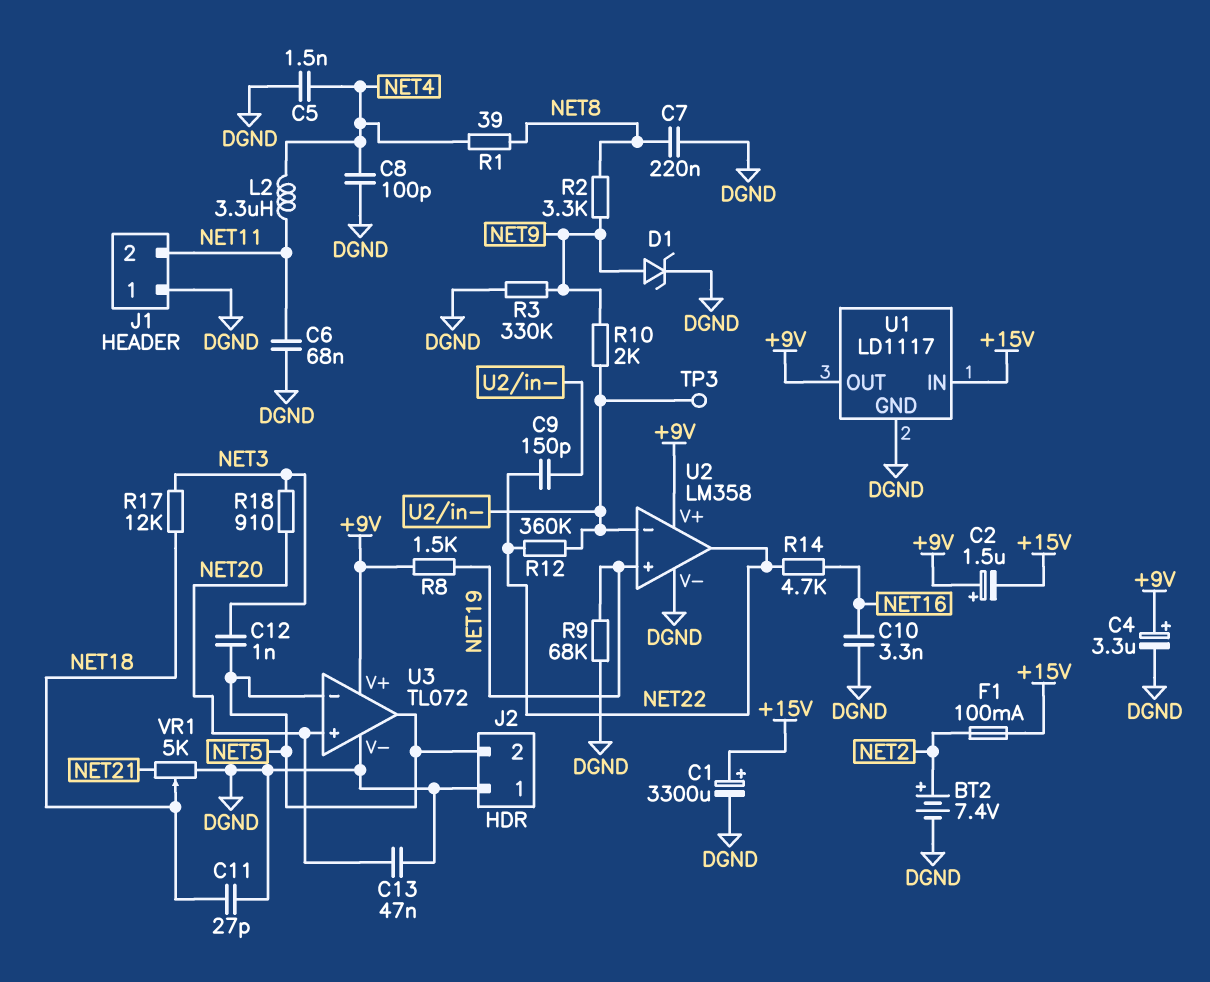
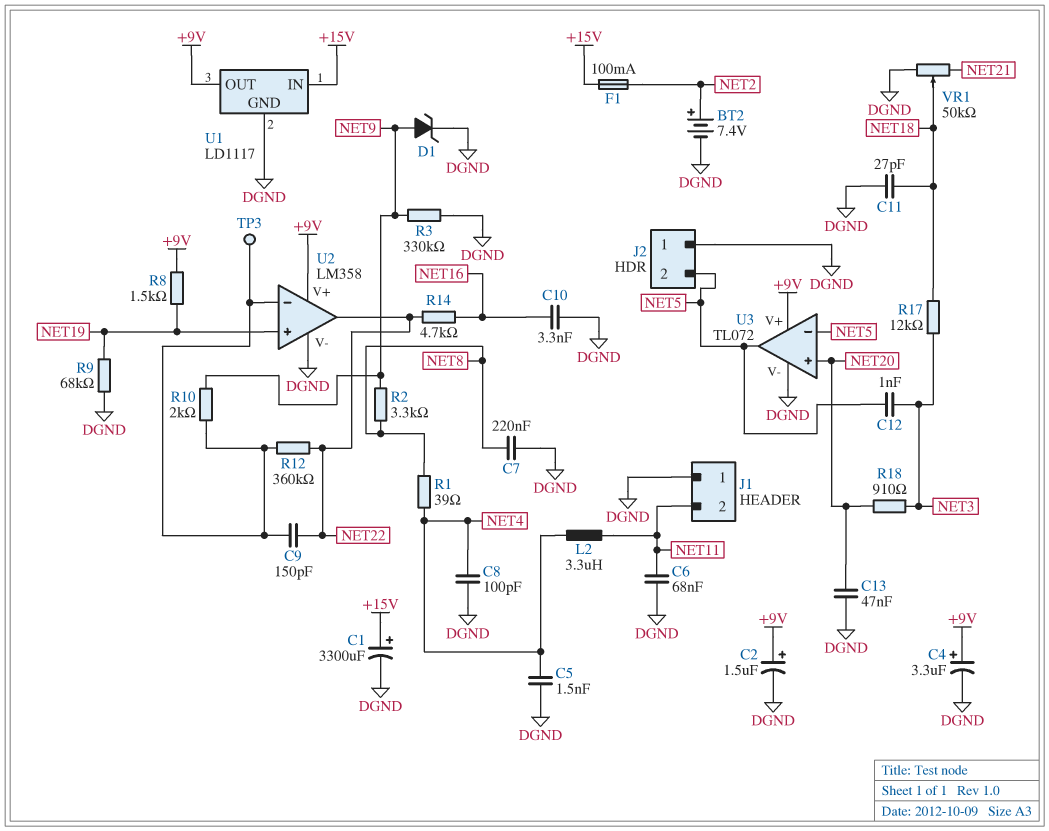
C2: 1.5uF (plus +9V, minus +15V) -> 1.5uF (plus +9V, minus DGND)
VR1: 5k (DGND, NET21, wiper NET18) -> 50k (DGND, NET21, wiper NET18)

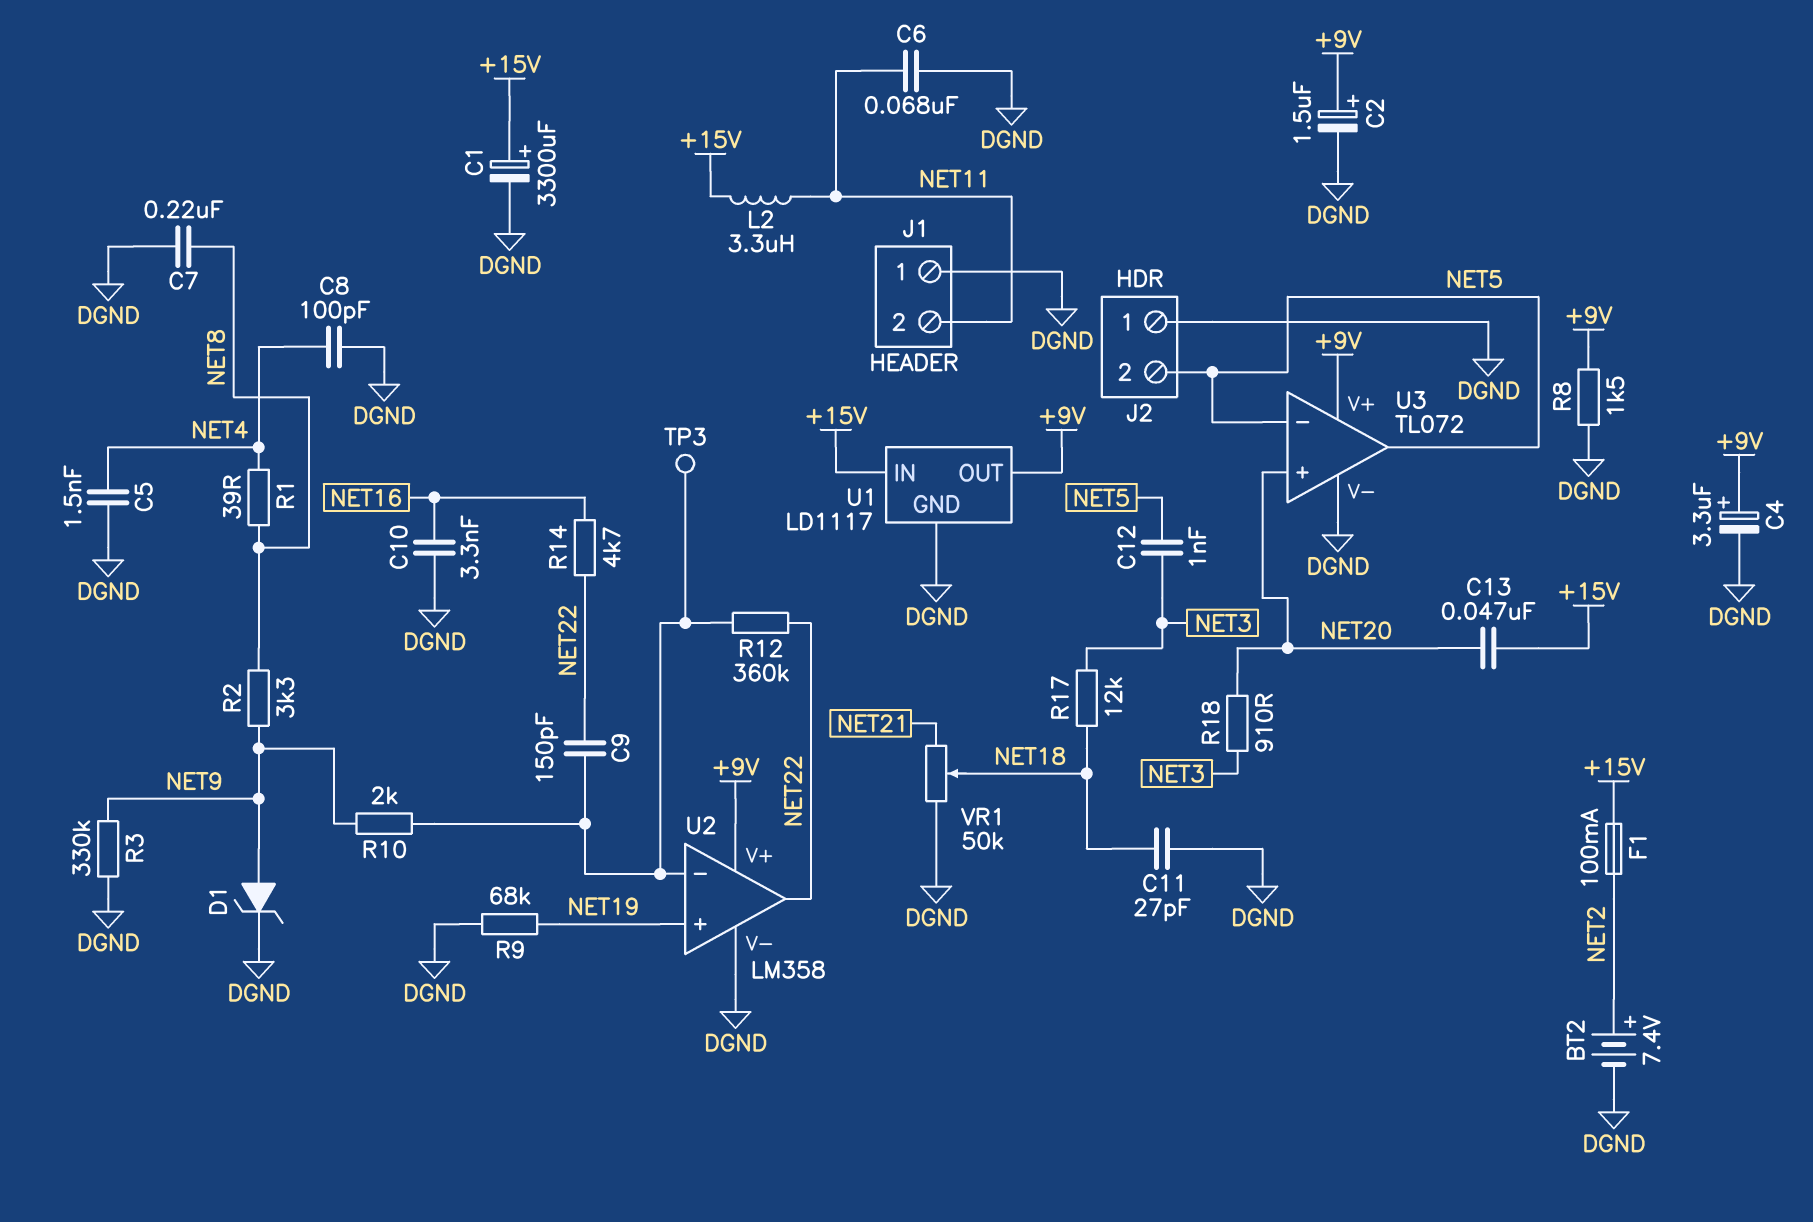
C13: 47nF (DGND, NET20) -> 47nF (+15V, NET20)
L2: 3.3uH (NET4, NET11) -> 3.3uH (+15V, NET11)
R8: 1.5k (+9V, NET19) -> 1.5k (+9V, DGND)

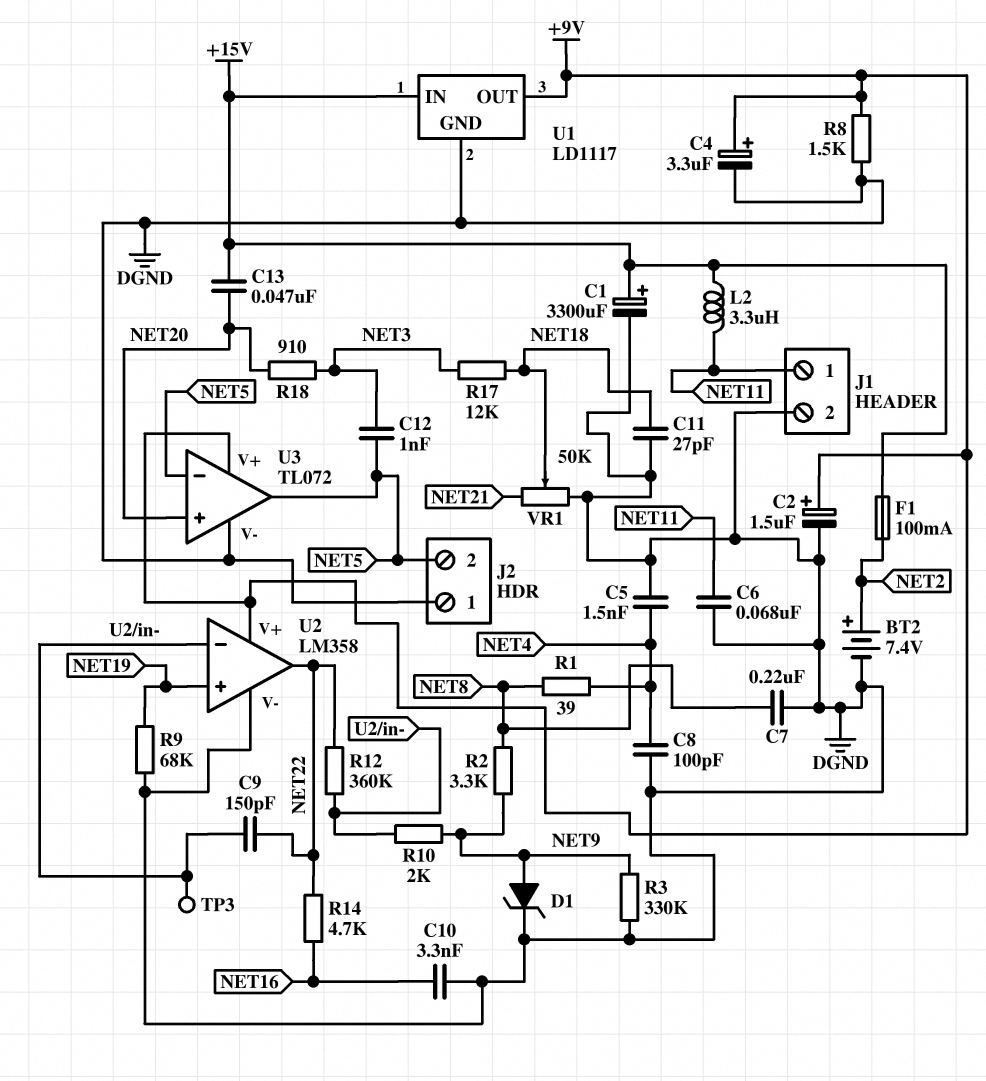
J1 pin 1: DGND -> NET11
J1 pin 2: NET11 -> DGND

